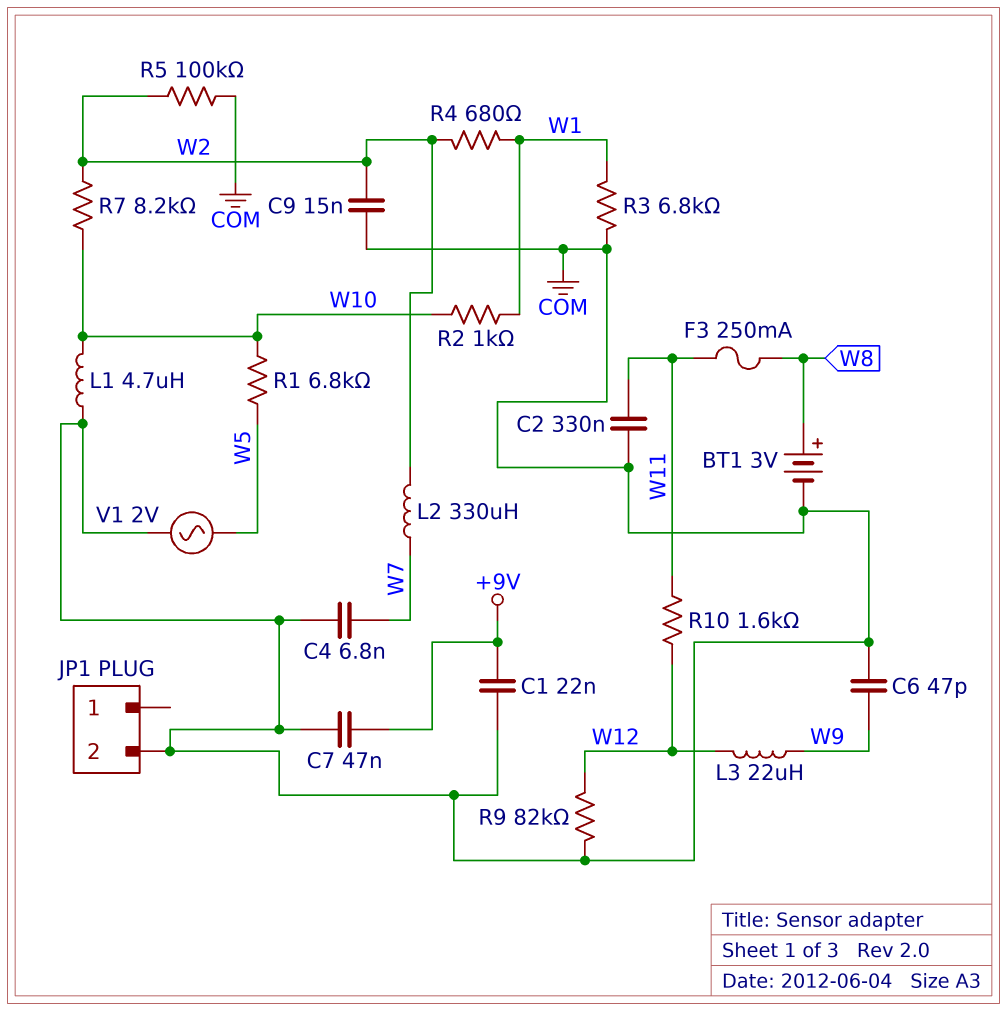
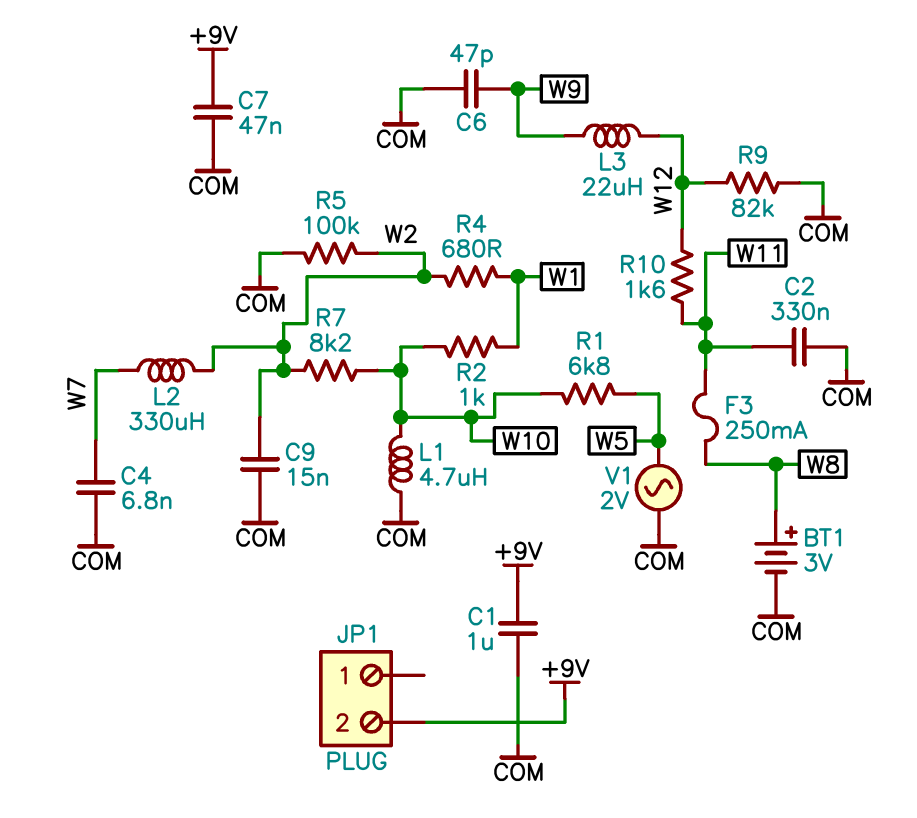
C1: 22nF (+9V, COM) -> 1uF (+9V, COM)
JP1 pin 2: COM -> +9V
R3: 6.8k (COM, W1) -> none

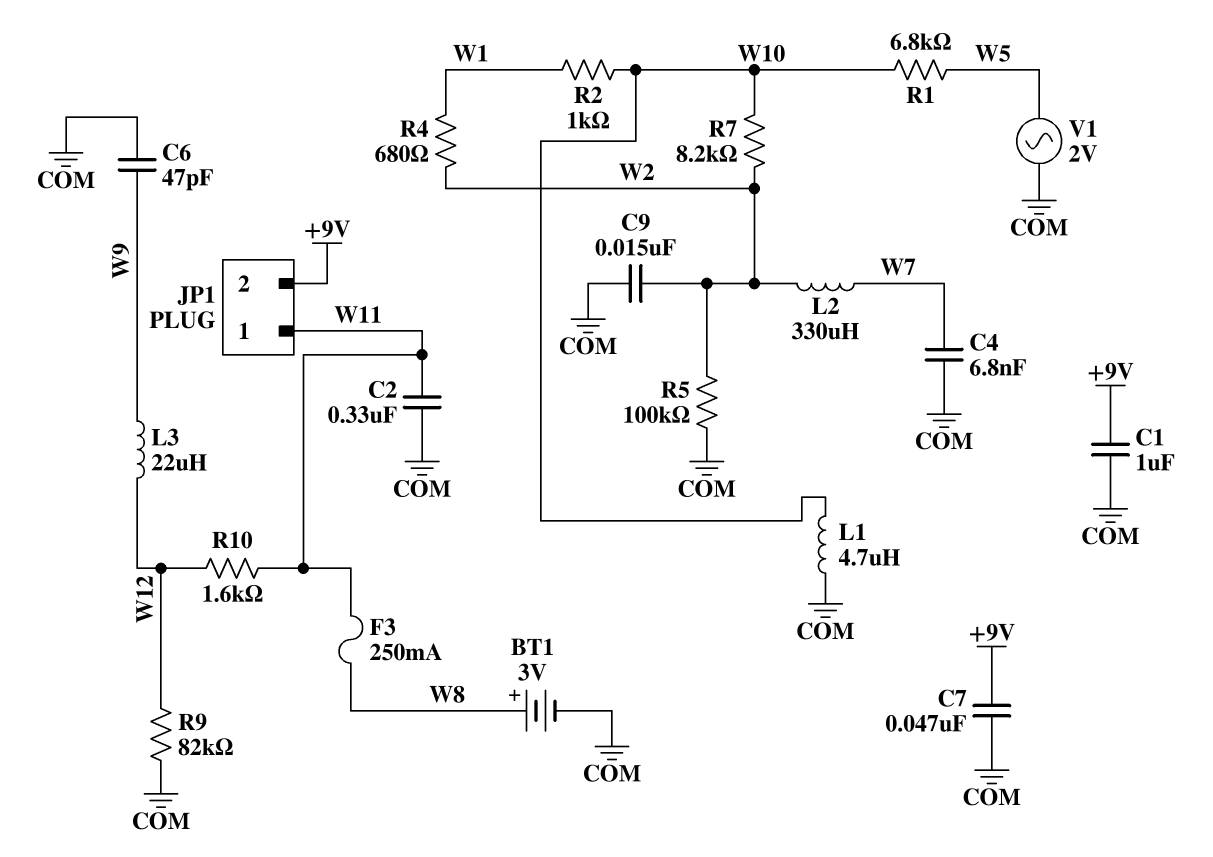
JP1 pin 1: none -> W11

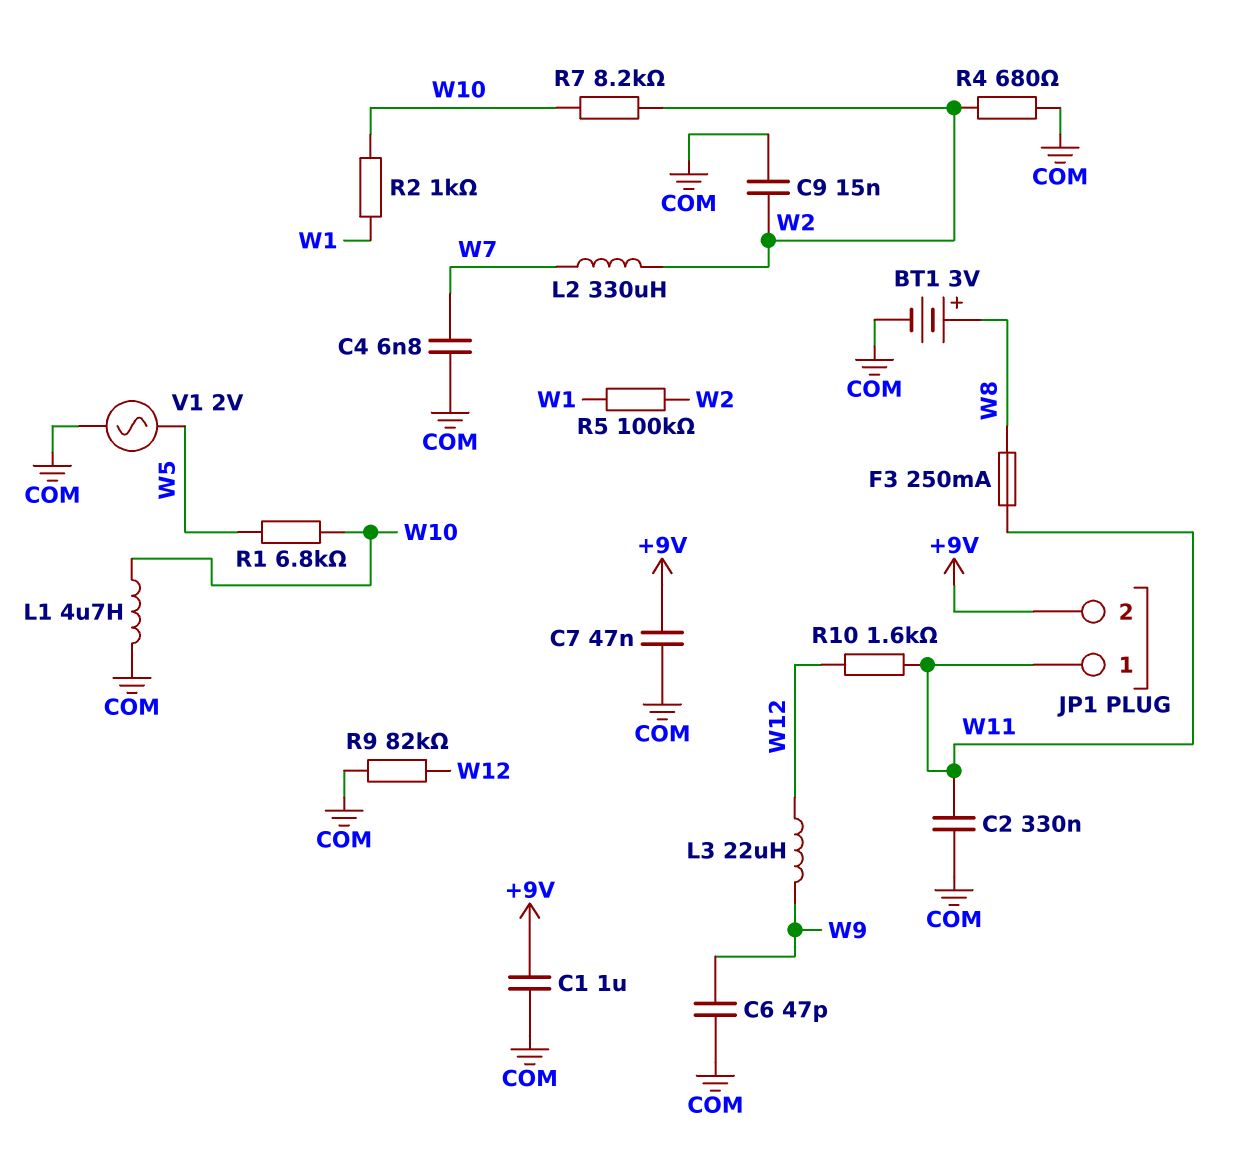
R4: 680 (W1, W2) -> 680 (COM, W2)
R5: 100k (COM, W2) -> 100k (W1, W2)

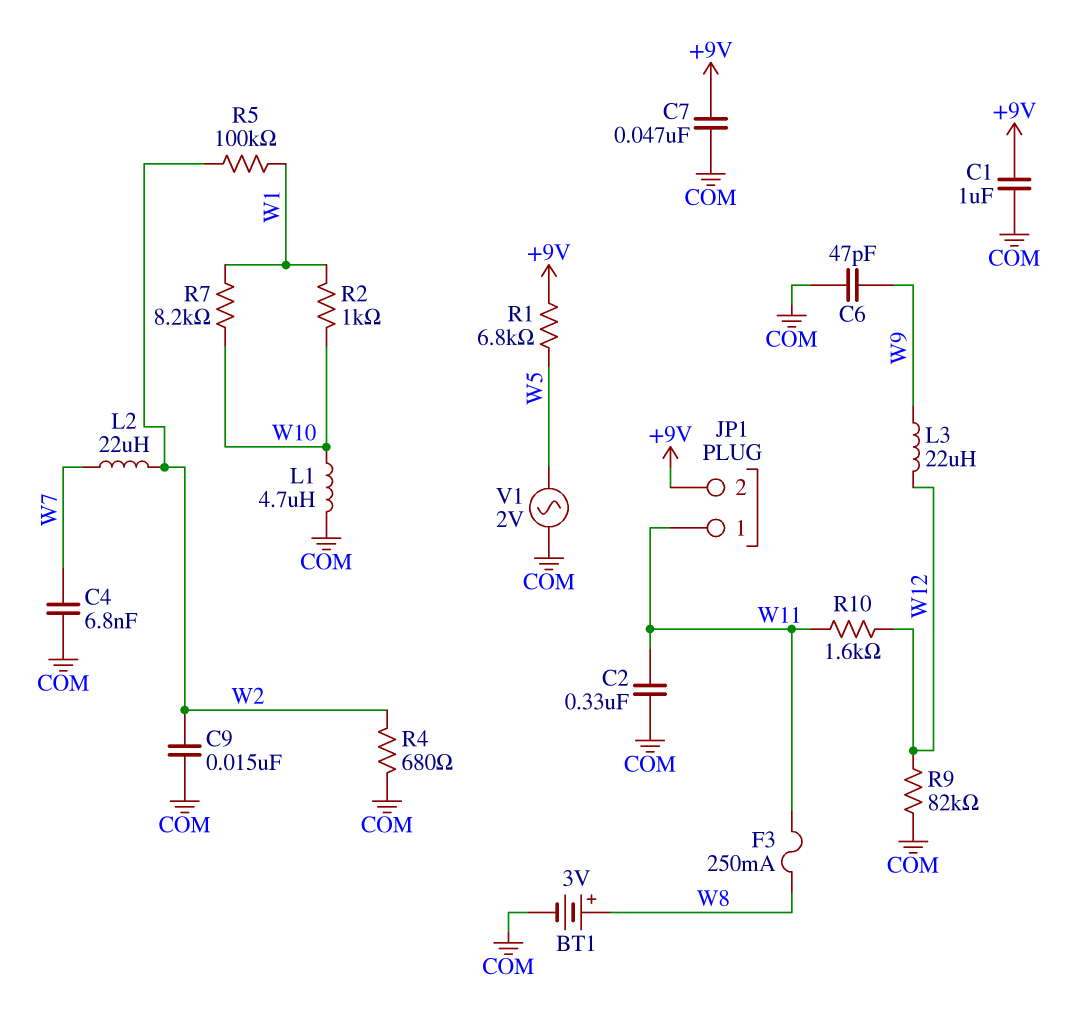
L2: 330uH (W2, W7) -> 22uH (W2, W7)
R1: 6.8k (W5, W10) -> 6.8k (+9V, W5)
R7: 8.2k (W2, W10) -> 8.2k (W1, W10)

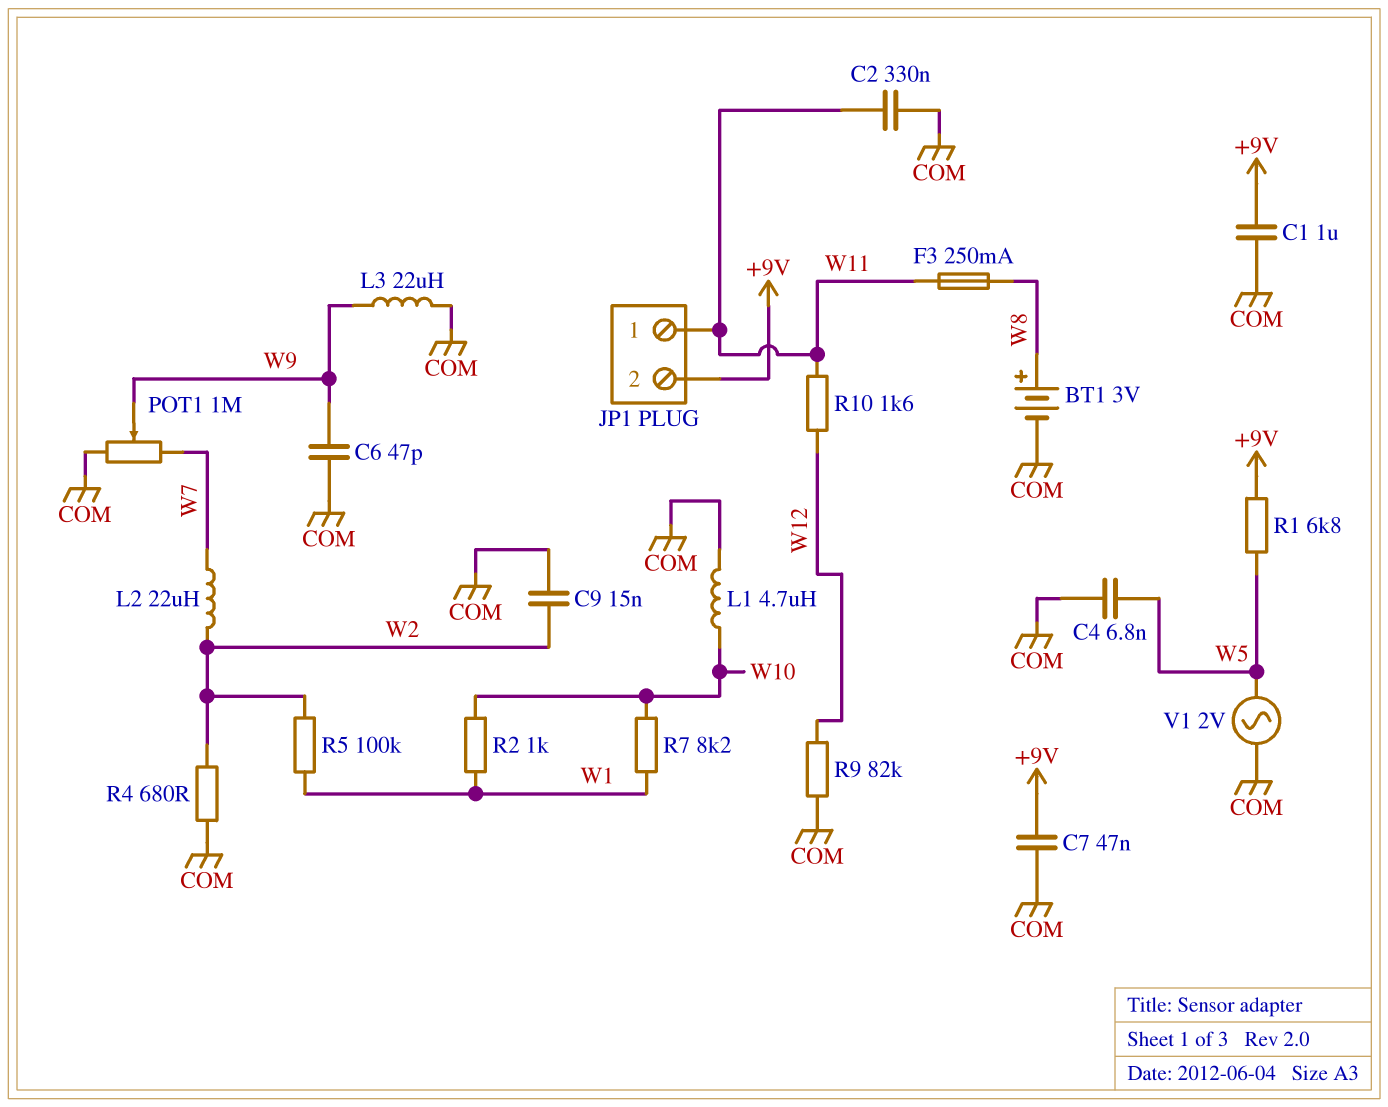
C4: 6.8nF (COM, W7) -> 6.8nF (COM, W5)
L3: 22uH (W9, W12) -> 22uH (COM, W9)
POT1: none -> 1M (COM, W7, wiper W9)

